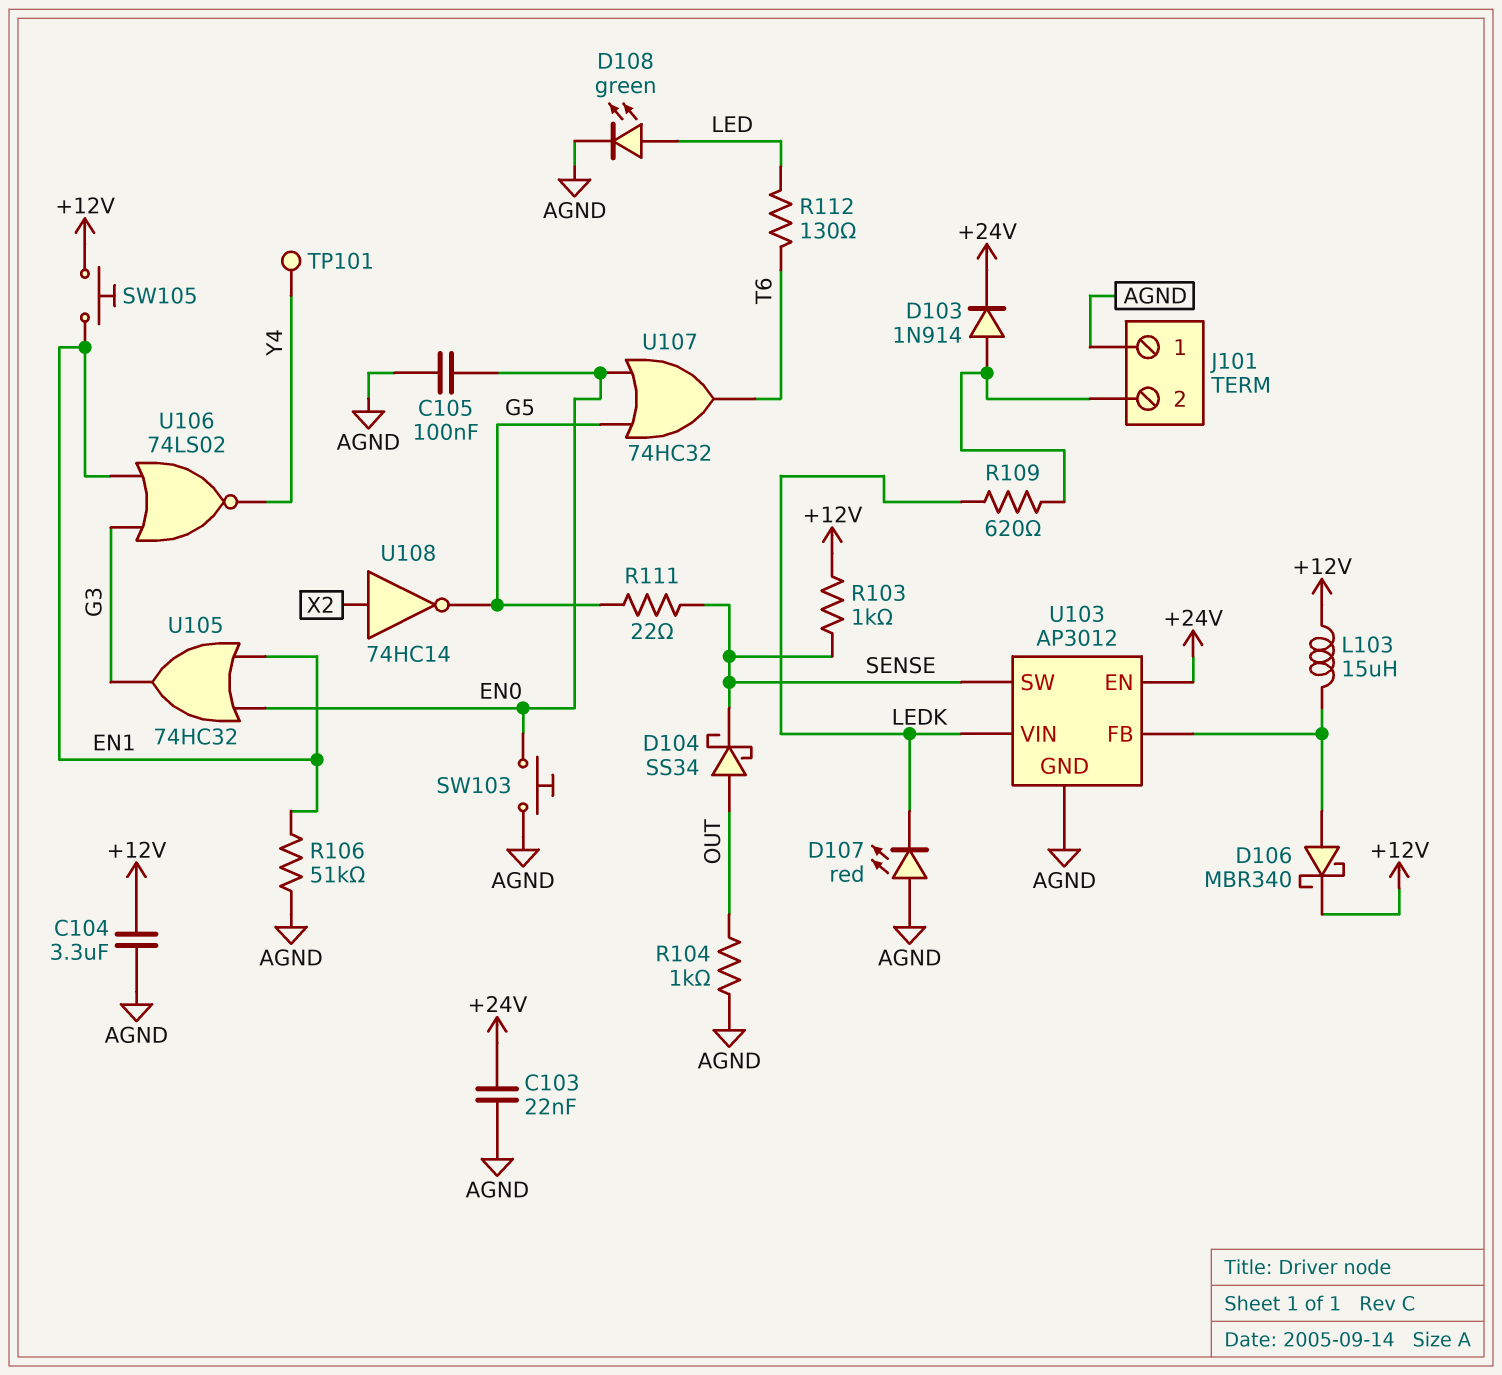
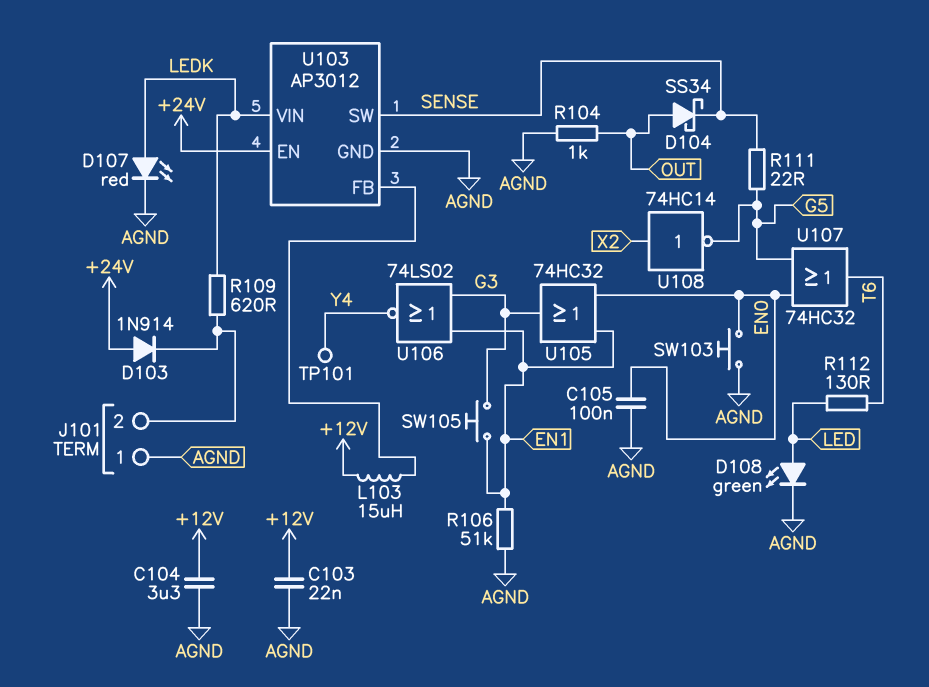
C103: 22nF (+24V, AGND) -> 22nF (+12V, AGND)
D103: diode 1N914 (A J101/2, K +24V) -> diode 1N914 (A +24V, K J101/2)
D106: schottky MBR340 (A U103/FB, K +12V) -> none
D107: LED red (A AGND, K LEDK) -> LED red (A LEDK, K AGND)
R103: 1k (+12V, SENSE) -> none
SW105: button (+12V, EN1) -> button (EN1, G3)

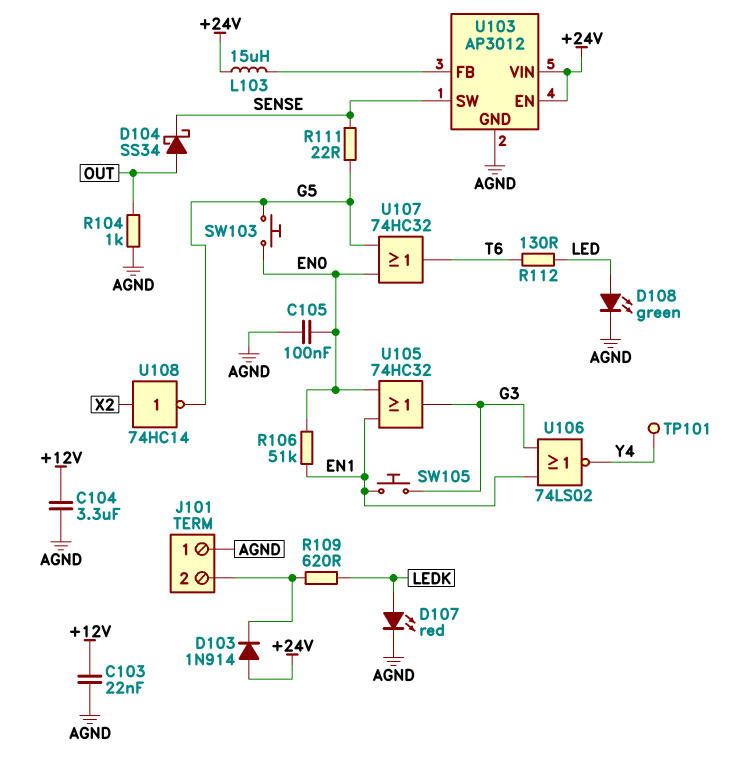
L103: 15uH (+12V, U103/FB) -> 15uH (+24V, U103/FB)
R106: 51k (AGND, EN1) -> 51k (EN0, EN1)
SW103: button (AGND, EN0) -> button (EN0, G5)
U103 pin VIN: LEDK -> +24V

